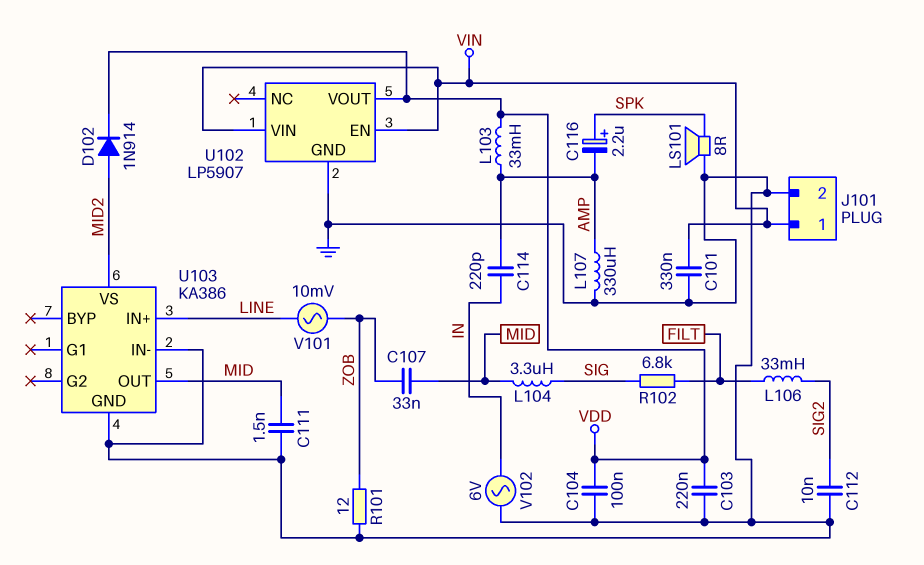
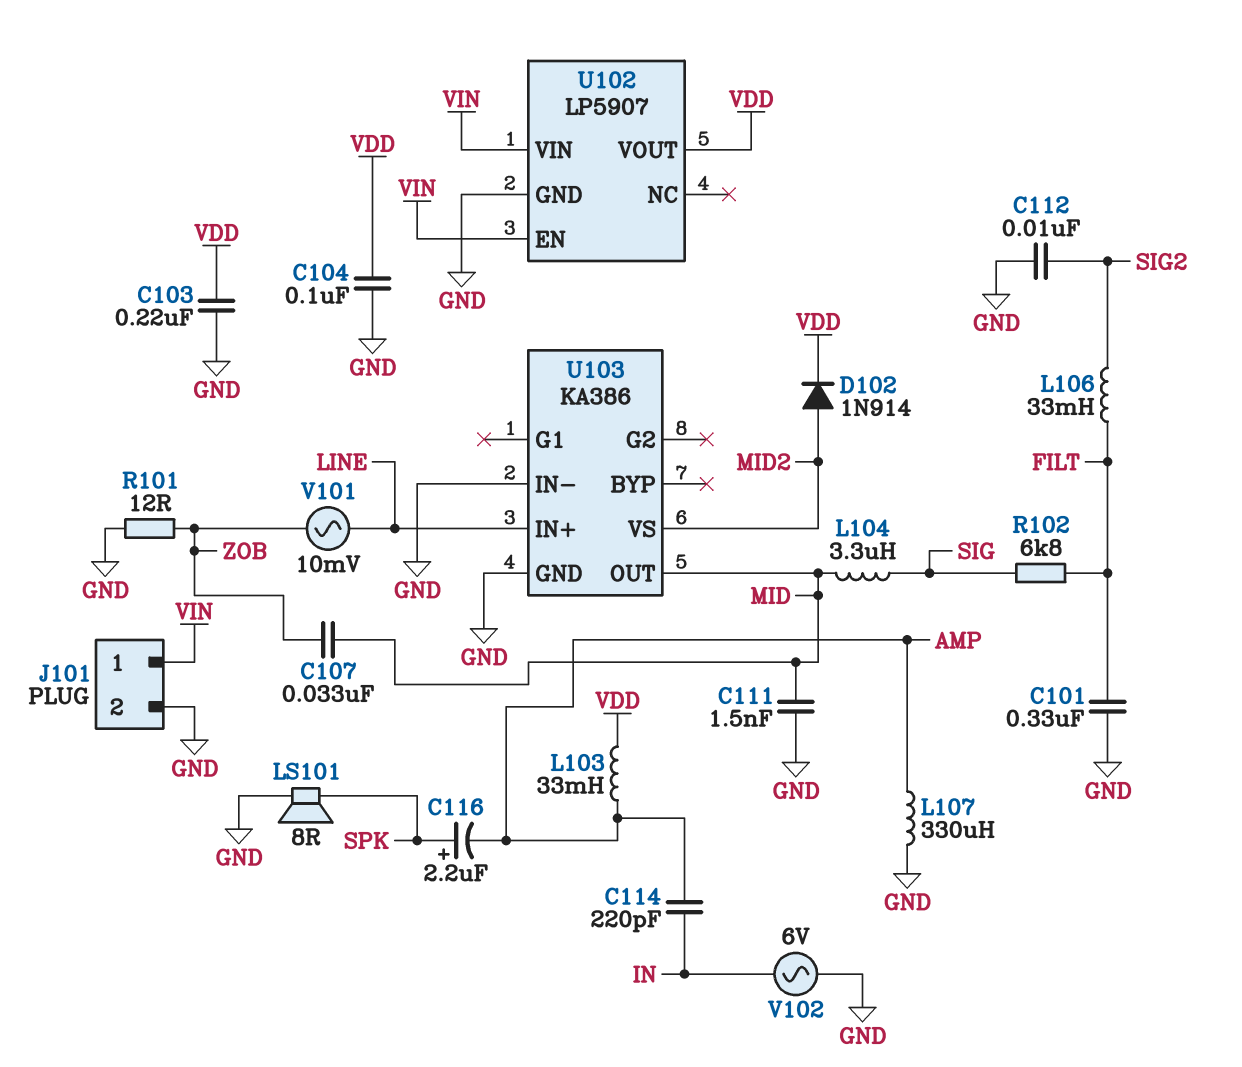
C101: 330nF (GND, VIN) -> 330nF (FILT, GND)

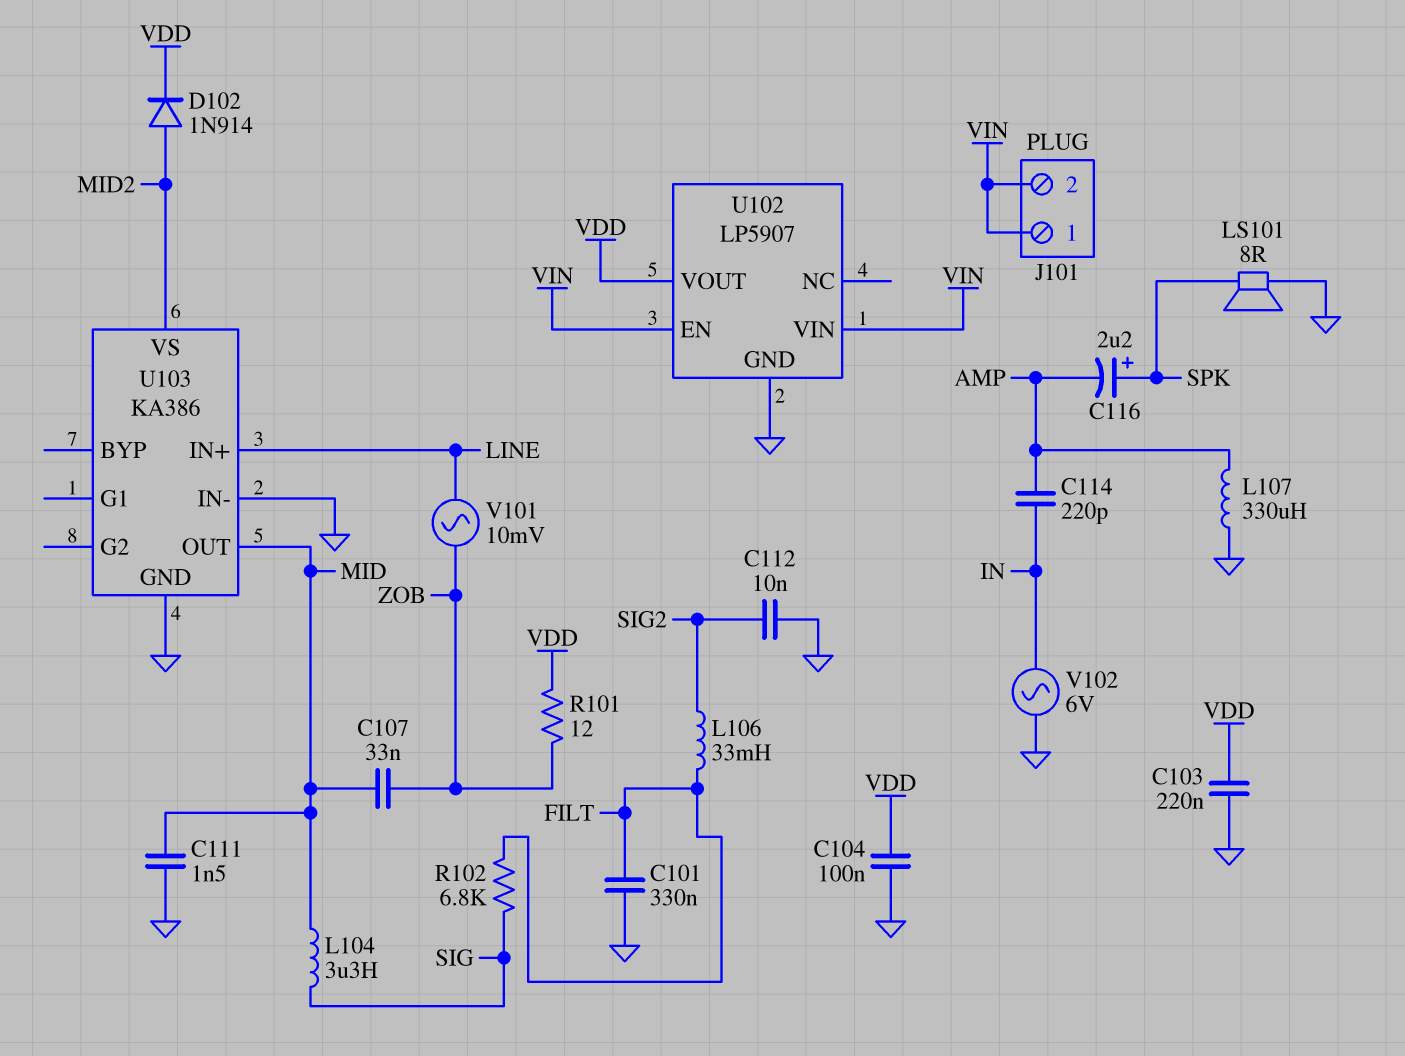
J101 pin 2: GND -> VIN
L103: 33mH (AMP, VDD) -> none
R101: 12 (GND, ZOB) -> 12 (VDD, ZOB)

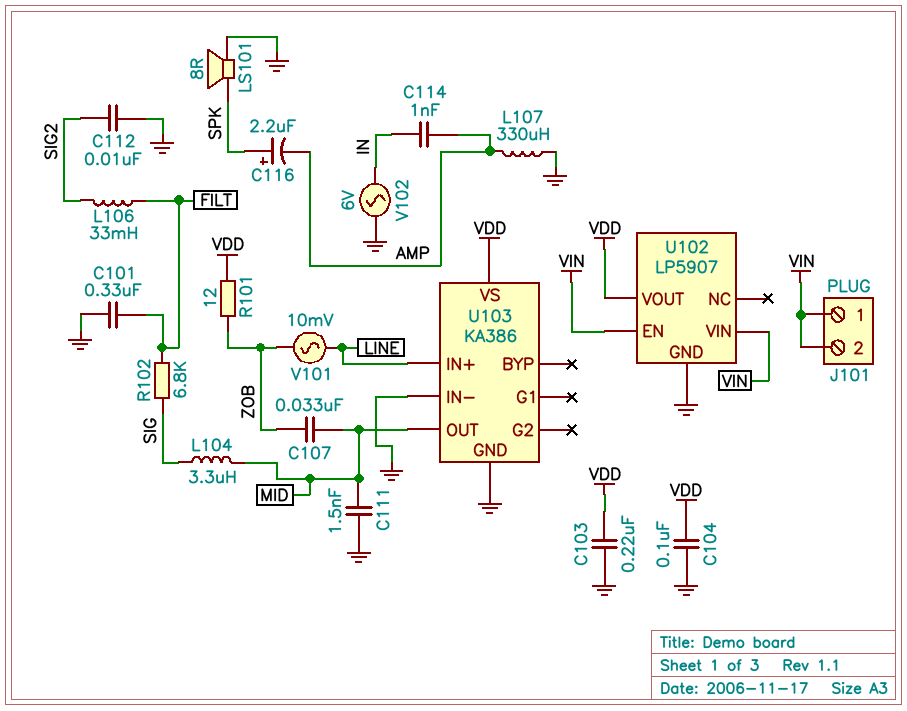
C114: 220pF (AMP, IN) -> 1nF (AMP, IN)
D102: diode 1N914 (A MID2, K VDD) -> none
U103 pin VS: MID2 -> VDD

